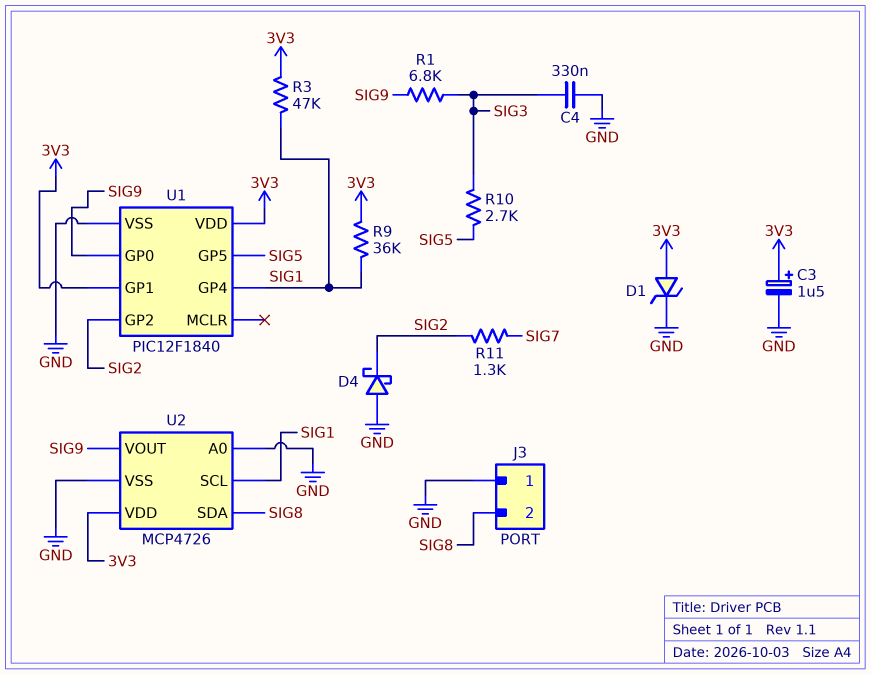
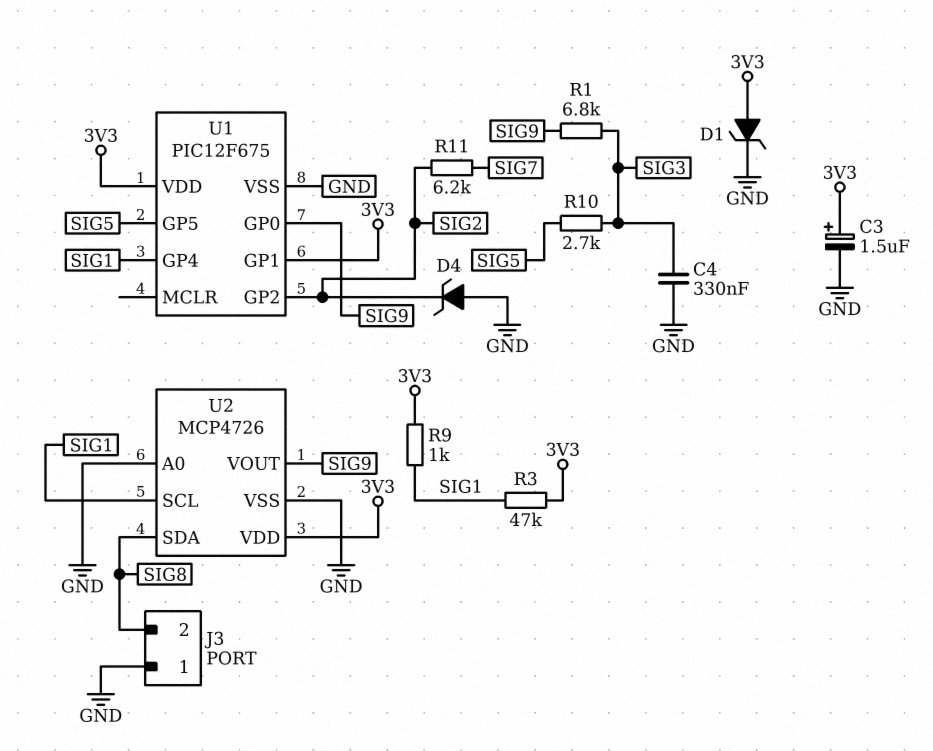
D4: schottky (A GND, K SIG2) -> zener (A GND, K SIG2)
R9: 36k (3V3, SIG1) -> 1k (3V3, SIG1)
R11: 1.3k (SIG2, SIG7) -> 6.2k (SIG2, SIG7)
U1: PIC12F1840 -> PIC12F675

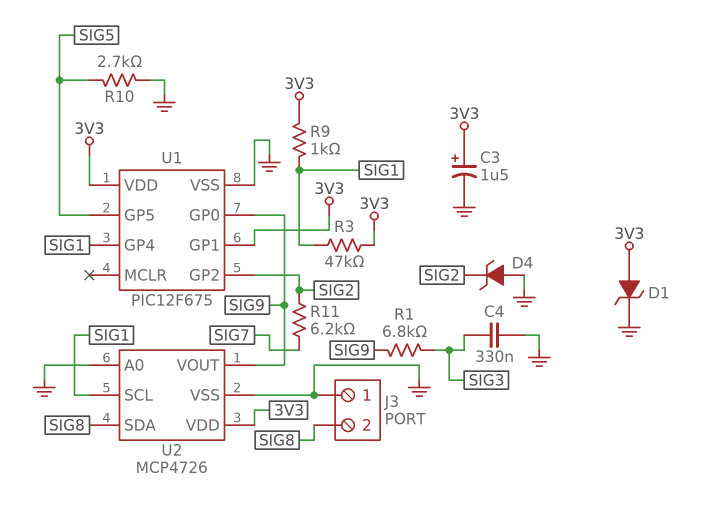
R10: 2.7k (SIG3, SIG5) -> 2.7k (GND, SIG5)

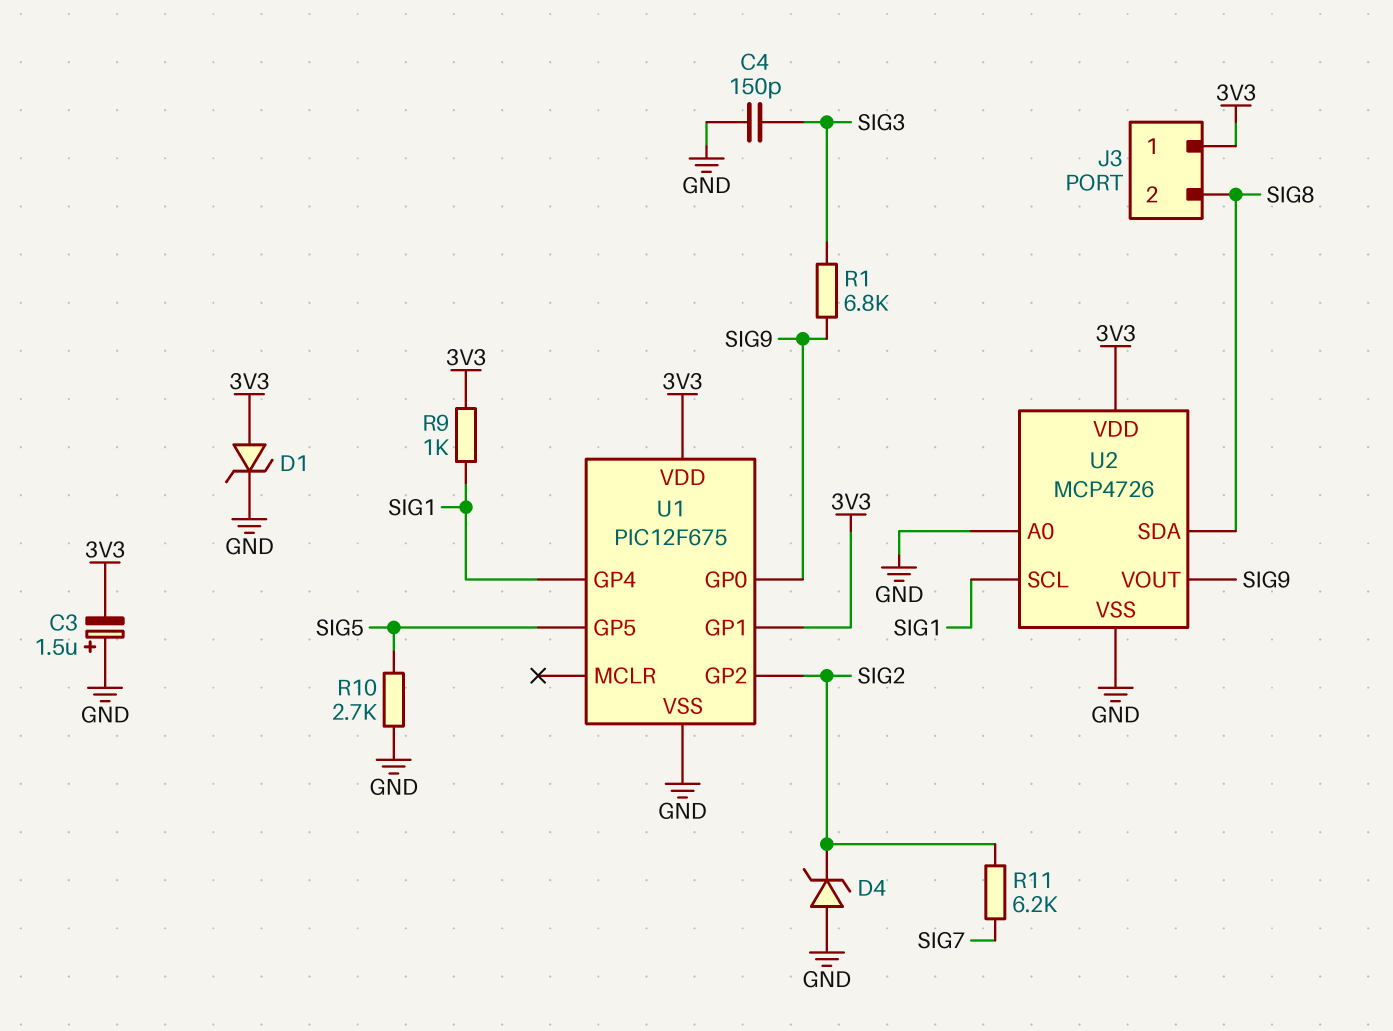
C3: 1.5uF (plus 3V3, minus GND) -> 1.5uF (plus GND, minus 3V3)
C4: 330nF (GND, SIG3) -> 150pF (GND, SIG3)
J3 pin 1: GND -> 3V3
R3: 47k (3V3, SIG1) -> none

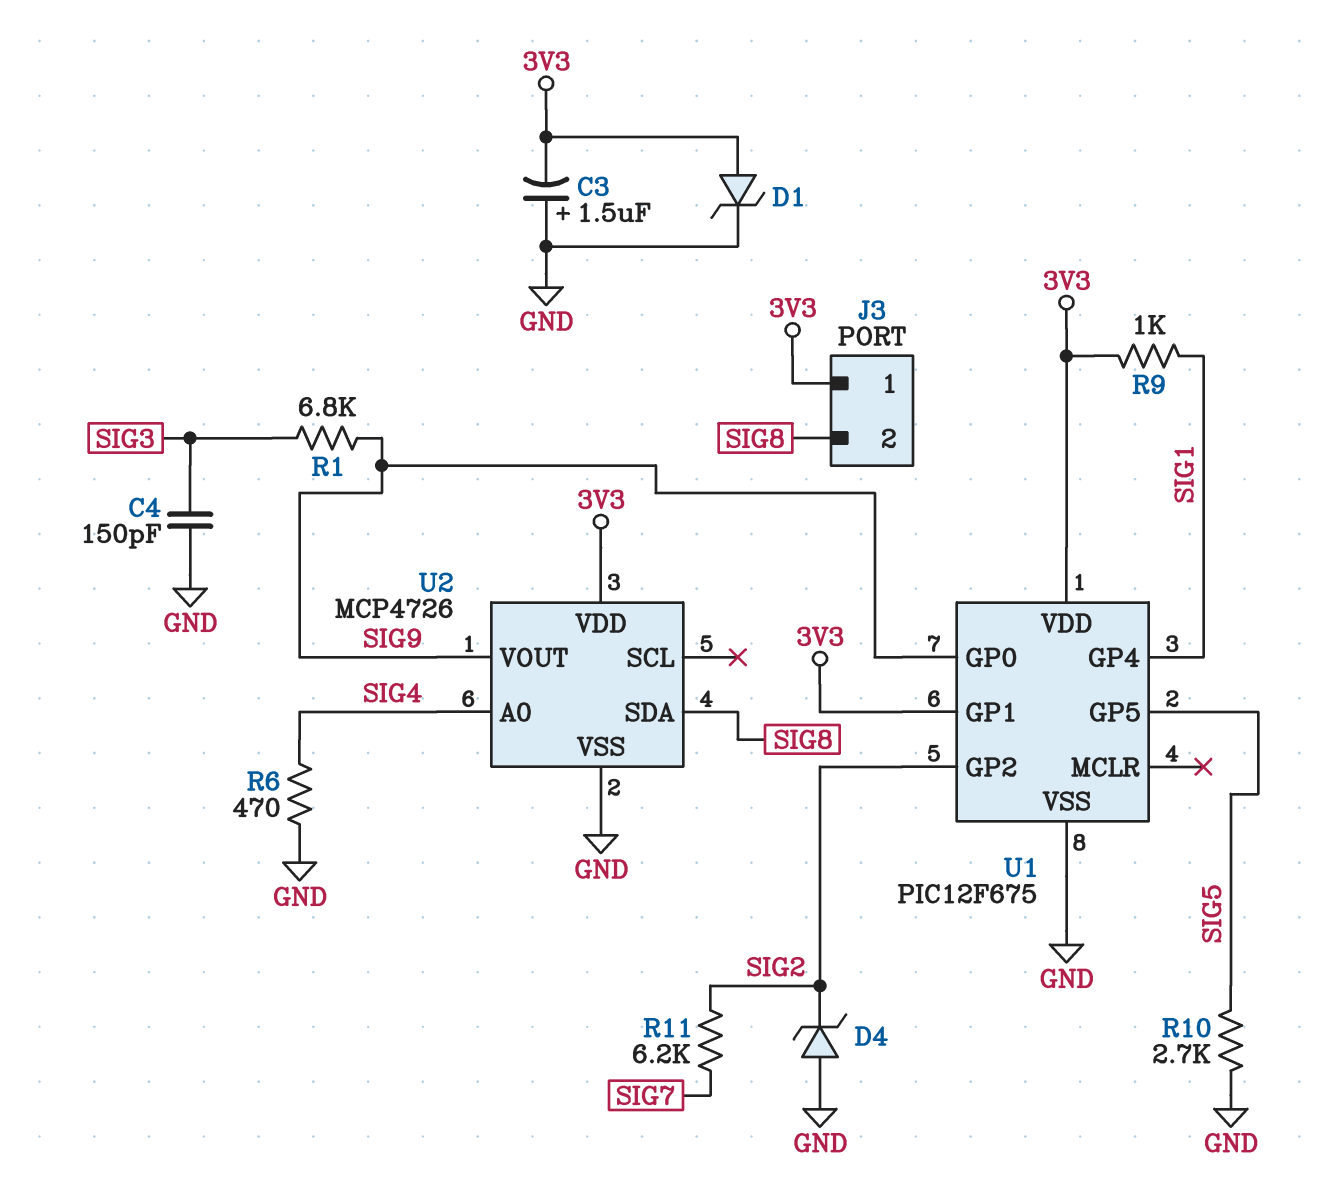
R6: none -> 470 (GND, SIG4)
U2 pin A0: GND -> SIG4
U2 pin SCL: SIG1 -> none

